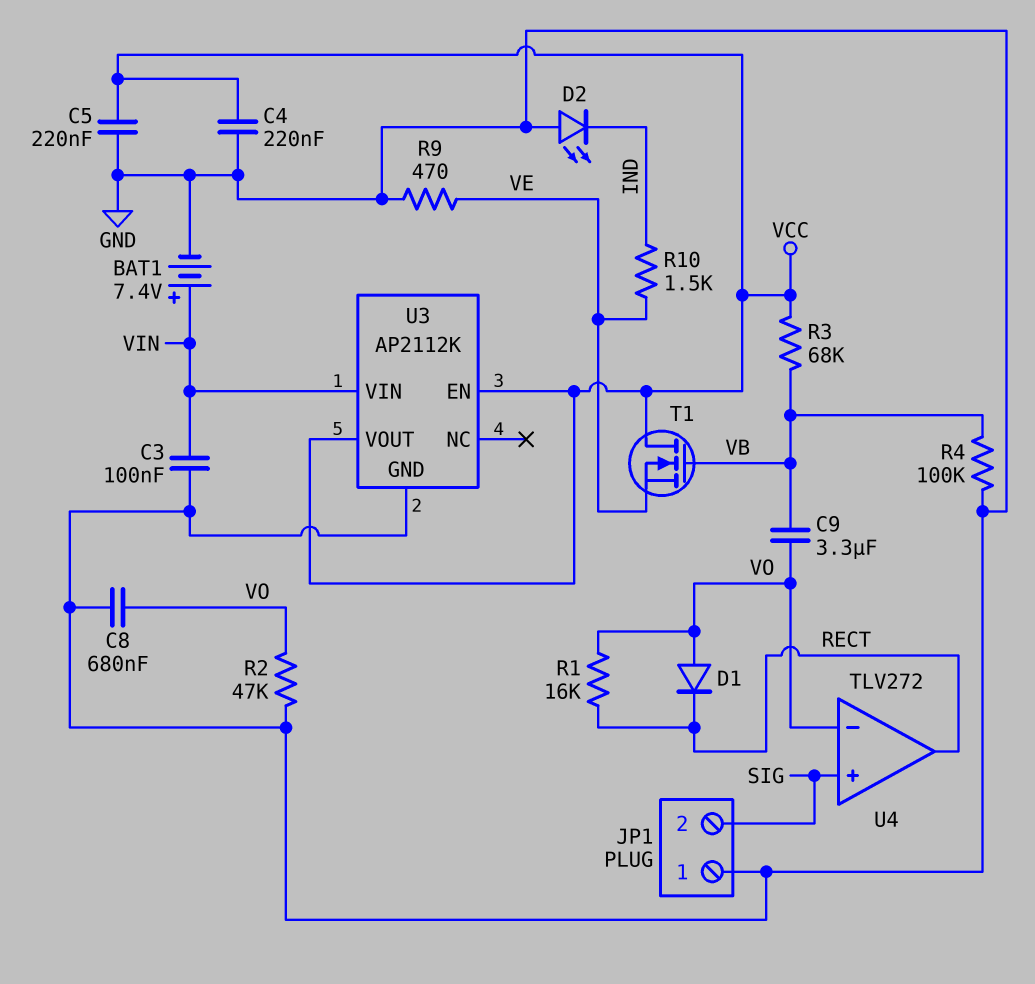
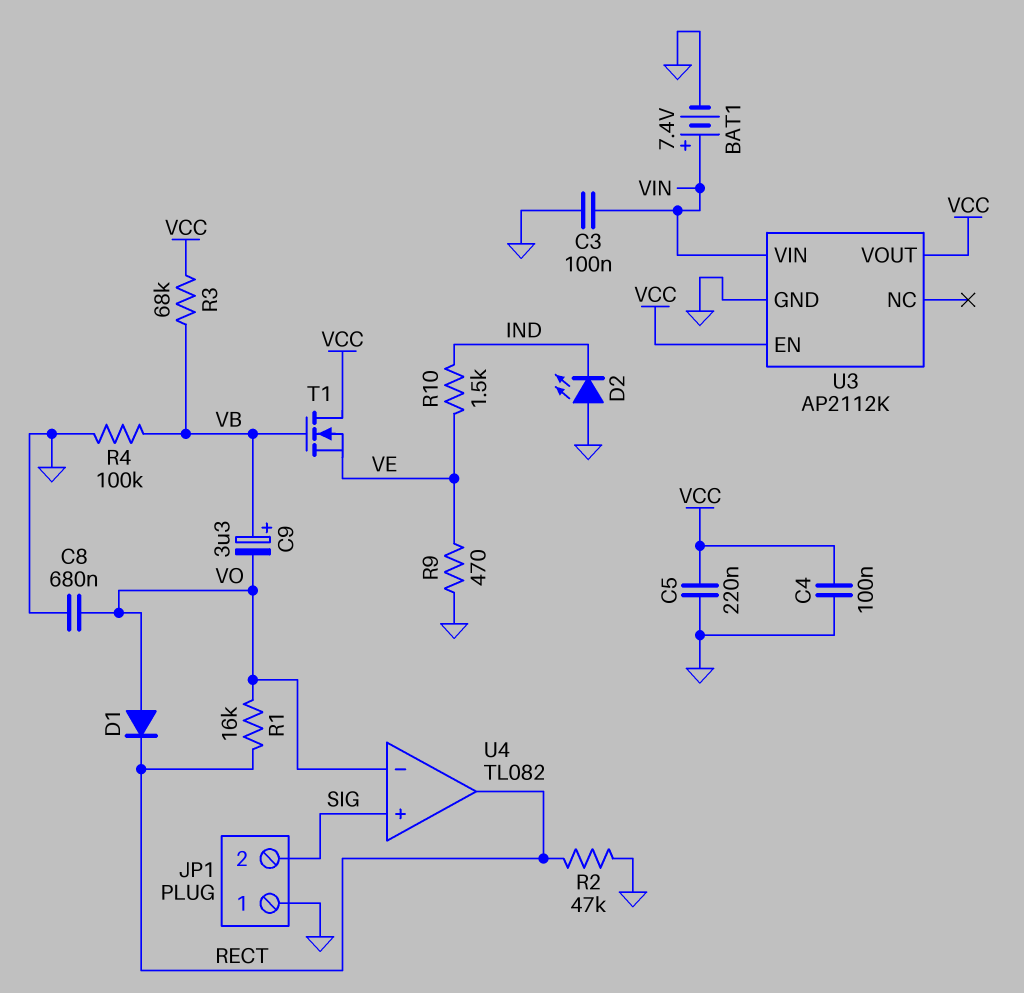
C4: 220nF (GND, VCC) -> 100nF (GND, VCC)
C9: 3.3uF (VB, VO) -> 3.3uF (plus VB, minus VO)
R2: 47k (GND, VO) -> 47k (GND, RECT)
U4: TLV272 -> TL082

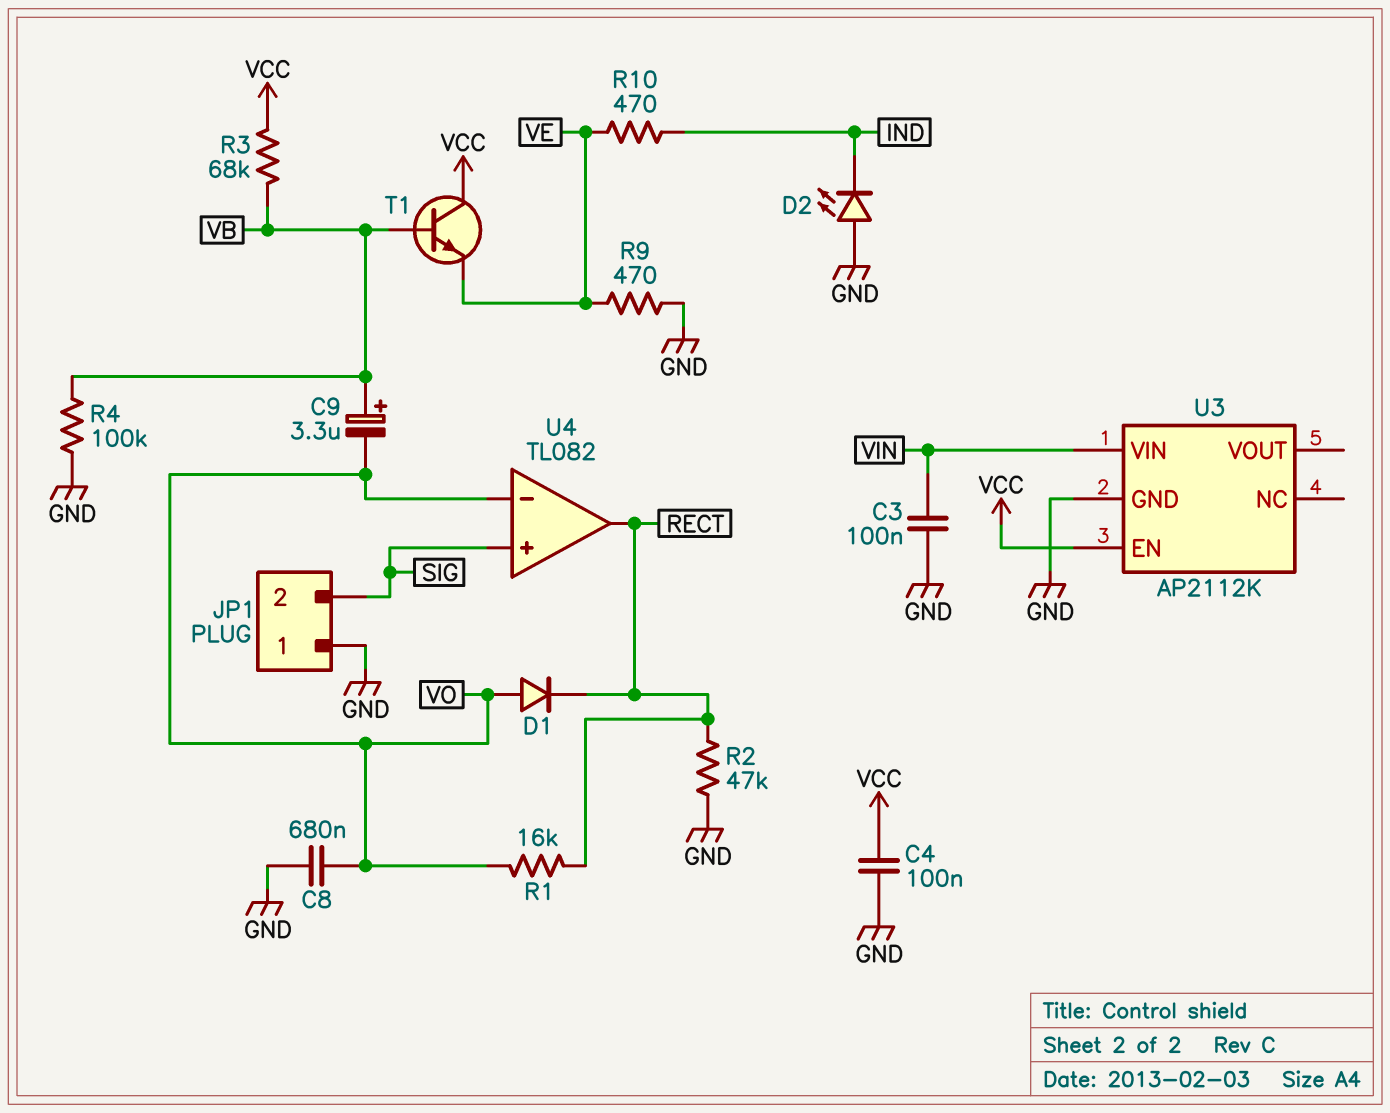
BAT1: 7.4V (plus VIN, minus GND) -> none
C5: 220nF (GND, VCC) -> none
R10: 1.5k (IND, VE) -> 470 (IND, VE)
T1: NMOS (G VB, D VCC, S VE) -> NPN (B VB, C VCC, E VE)
U3 pin VOUT: VCC -> none

